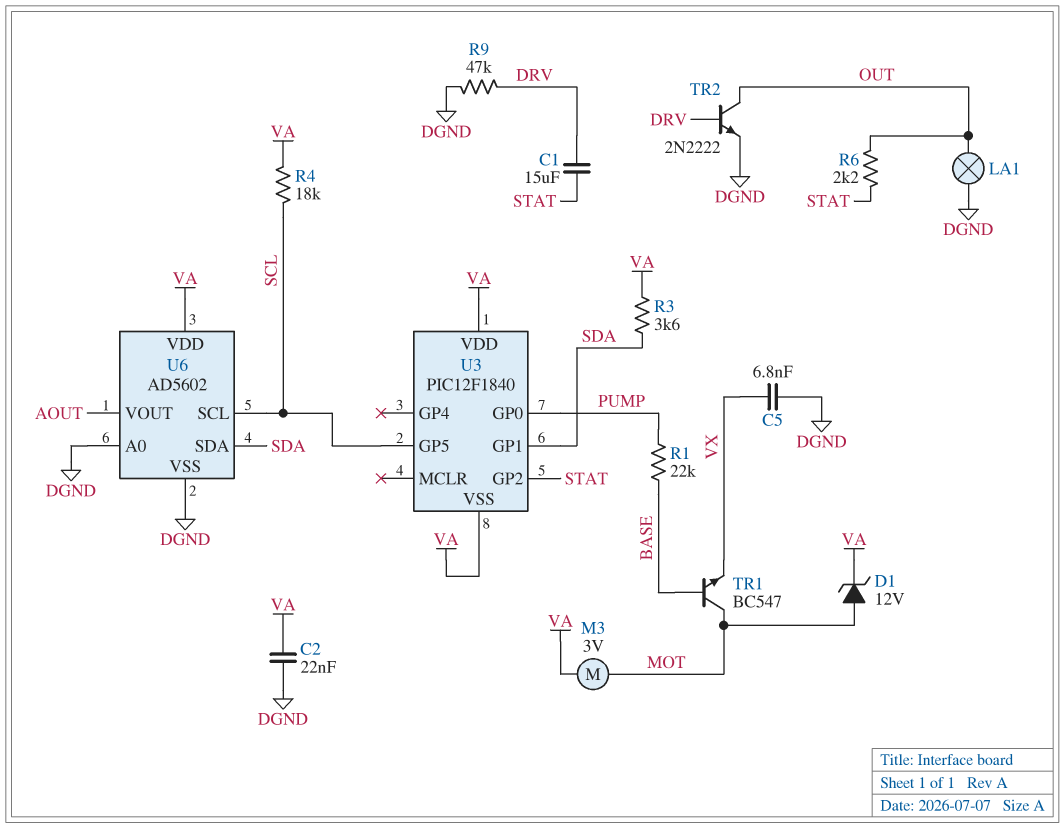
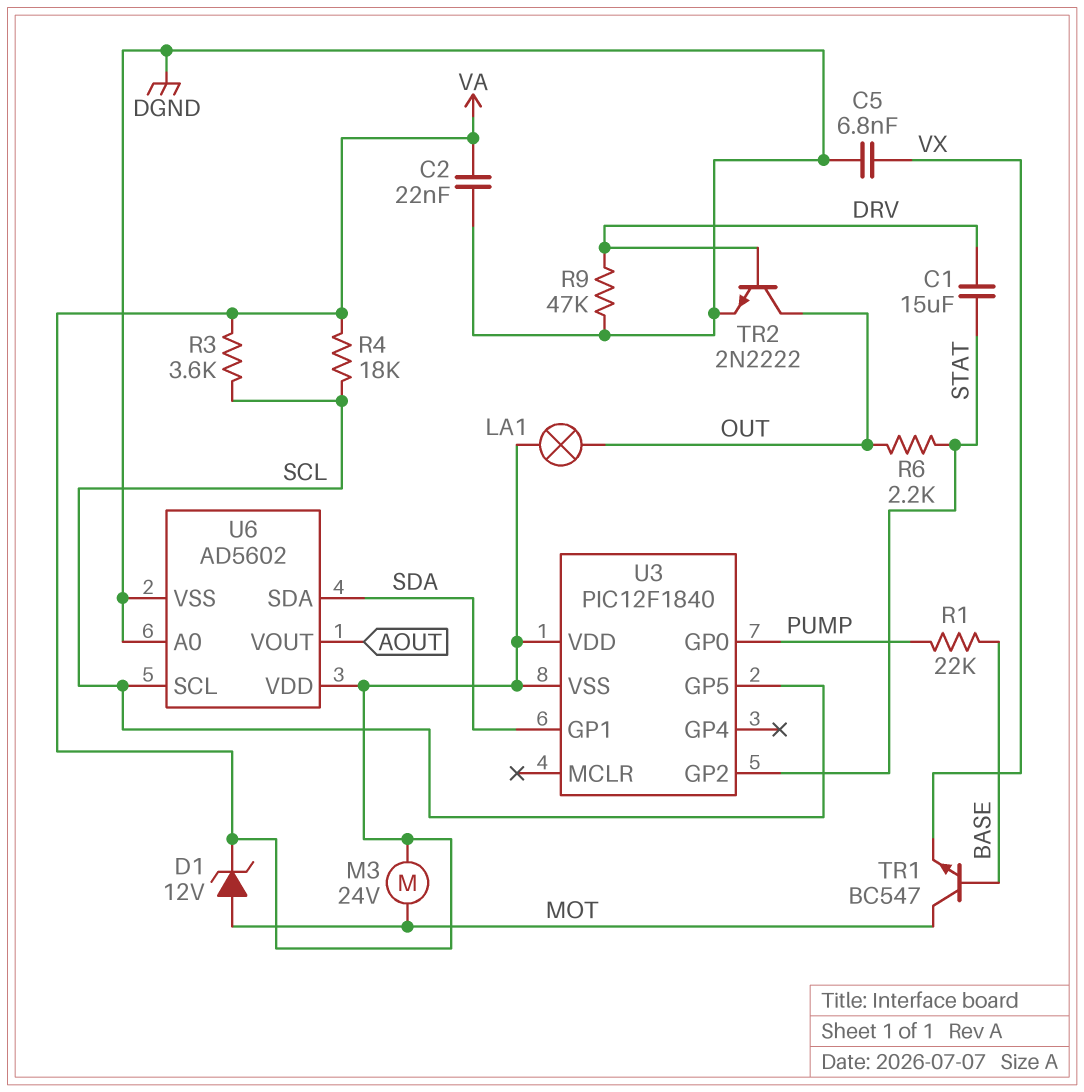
LA1: lamp (DGND, OUT) -> lamp (OUT, VA)
M3: motor 3V (MOT, VA) -> motor 24V (MOT, VA)
R3: 3.6k (SDA, VA) -> 3.6k (SCL, VA)

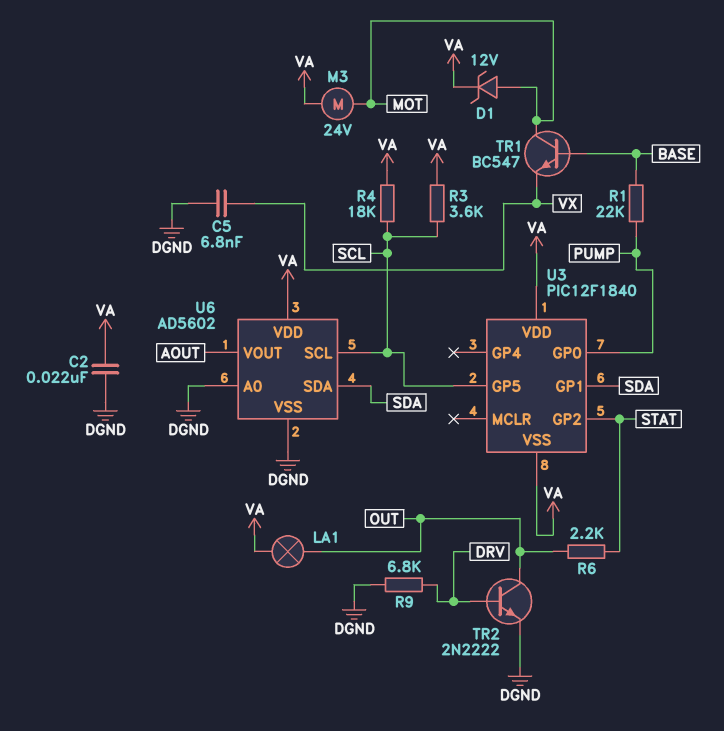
C1: 15uF (DRV, STAT) -> none
R9: 47k (DGND, DRV) -> 6.8k (DGND, DRV)

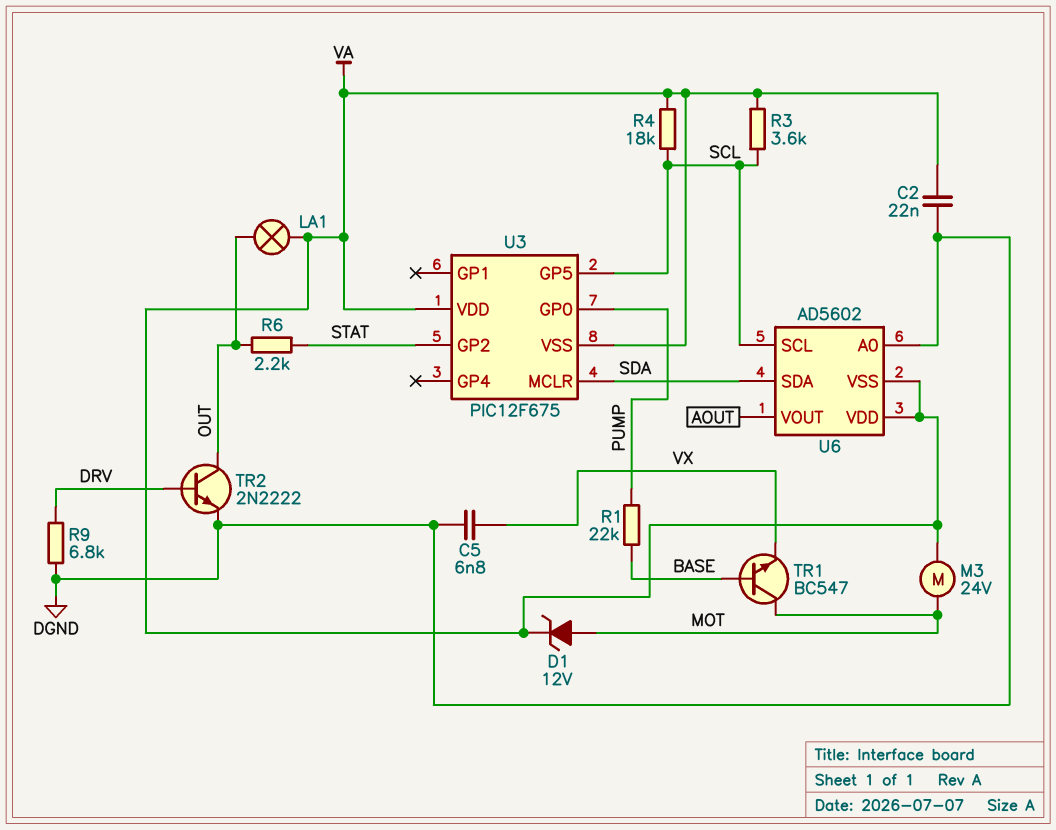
U3: PIC12F1840 -> PIC12F675
U3 pin GP1: SDA -> none
U3 pin MCLR: none -> SDA
U6 pin VSS: DGND -> VA

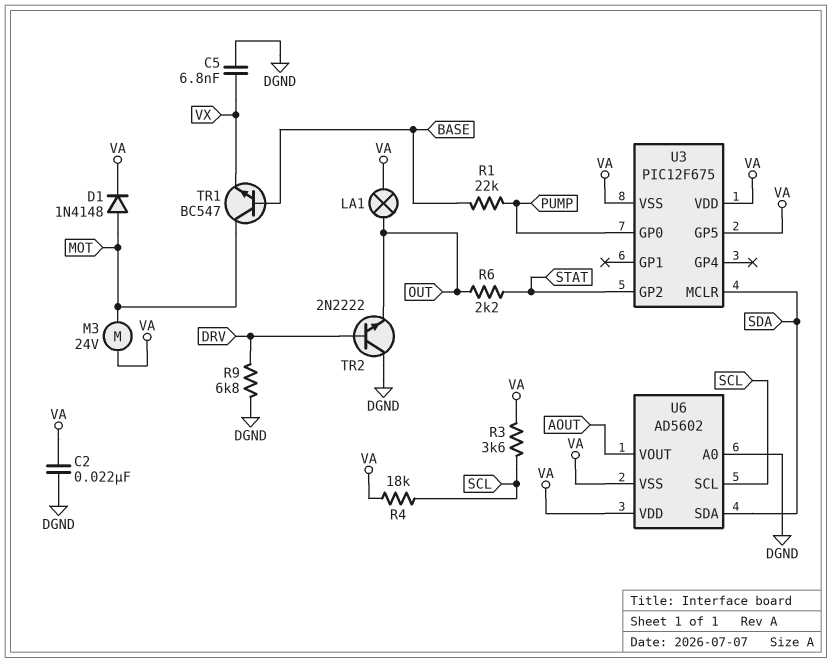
D1: zener 12V (A MOT, K VA) -> diode 1N4148 (A MOT, K VA)
TR2: NPN 2N2222 (B DRV, C OUT, E DGND) -> NPN 2N2222 (B DRV, C DGND, E OUT)
U3 pin GP5: SCL -> VA

